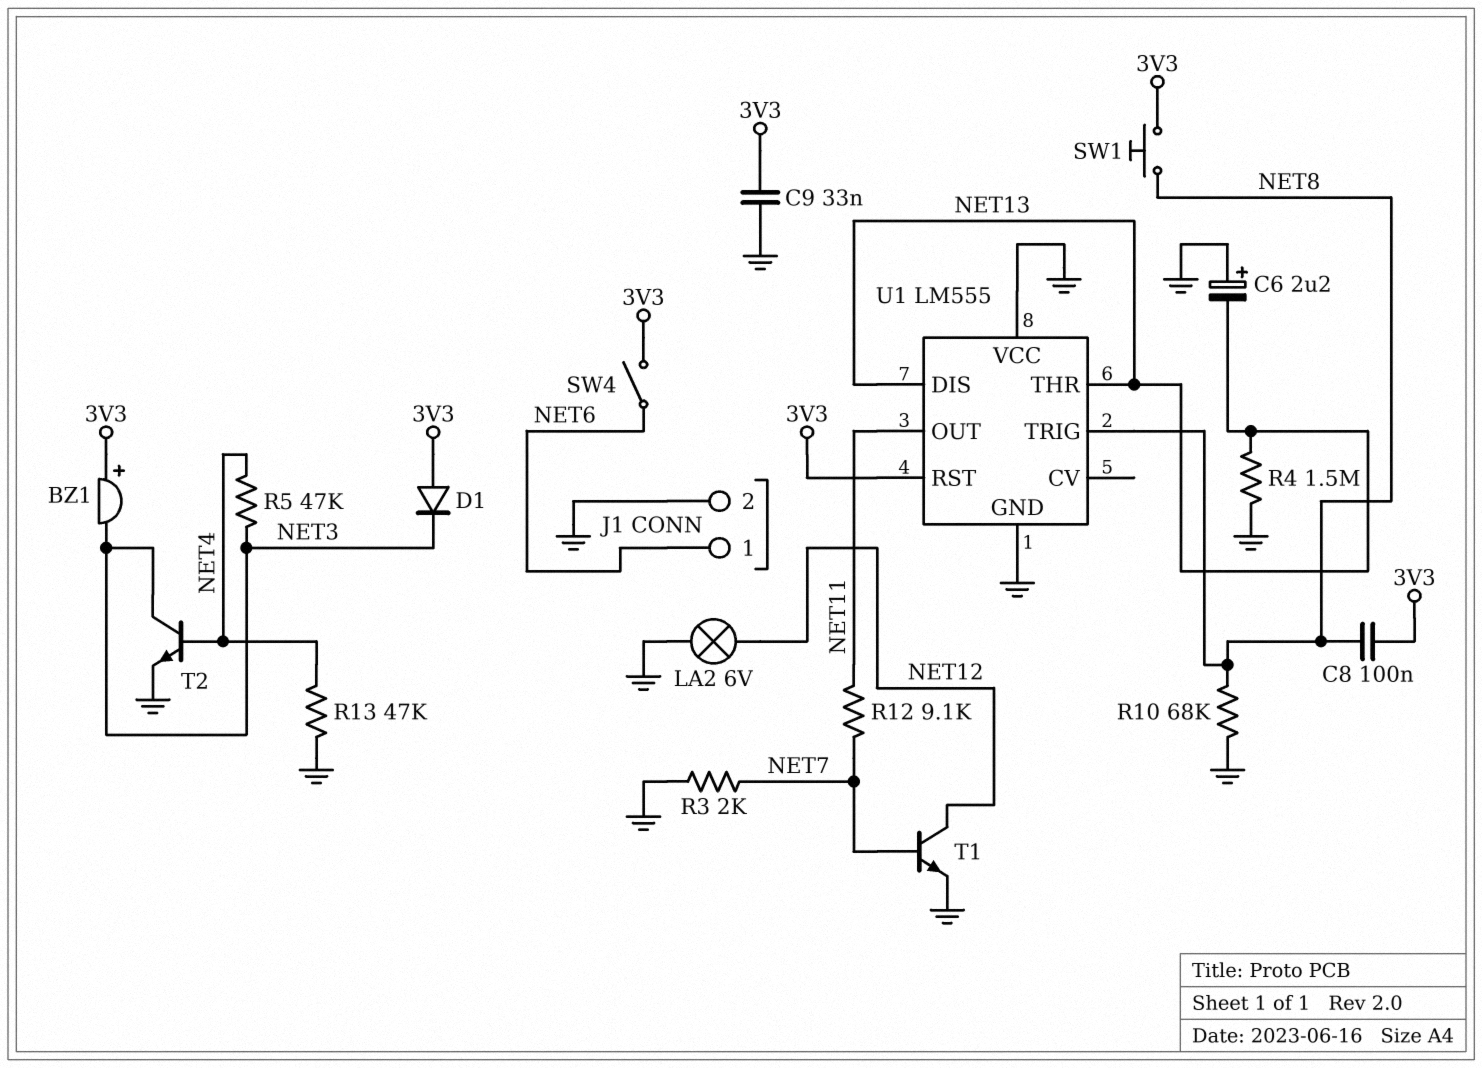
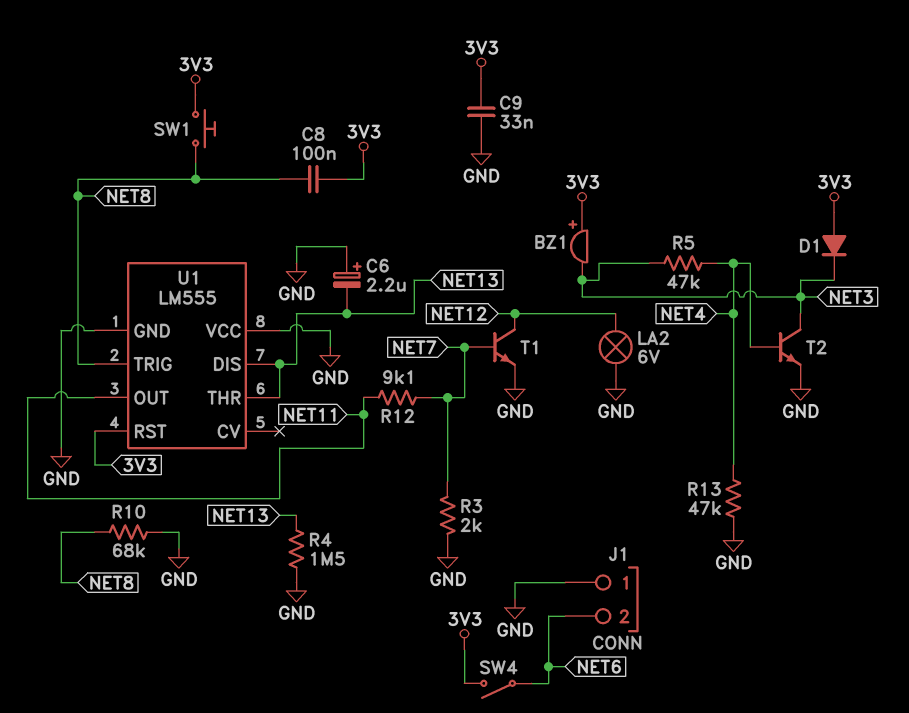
J1 pin 1: NET6 -> GND
J1 pin 2: GND -> NET6

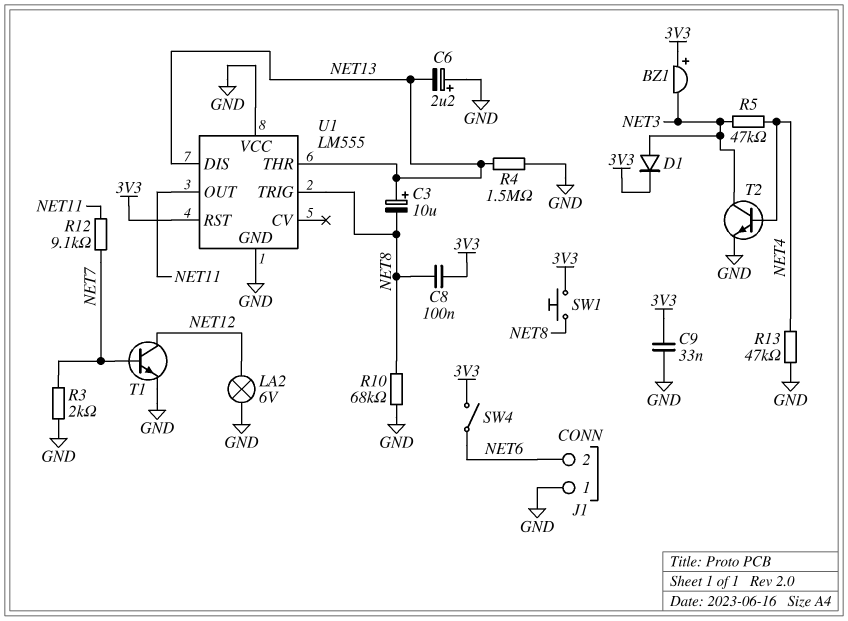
C3: none -> 10uF (plus NET13, minus NET8)
D1: diode (A 3V3, K NET3) -> diode (A NET3, K 3V3)

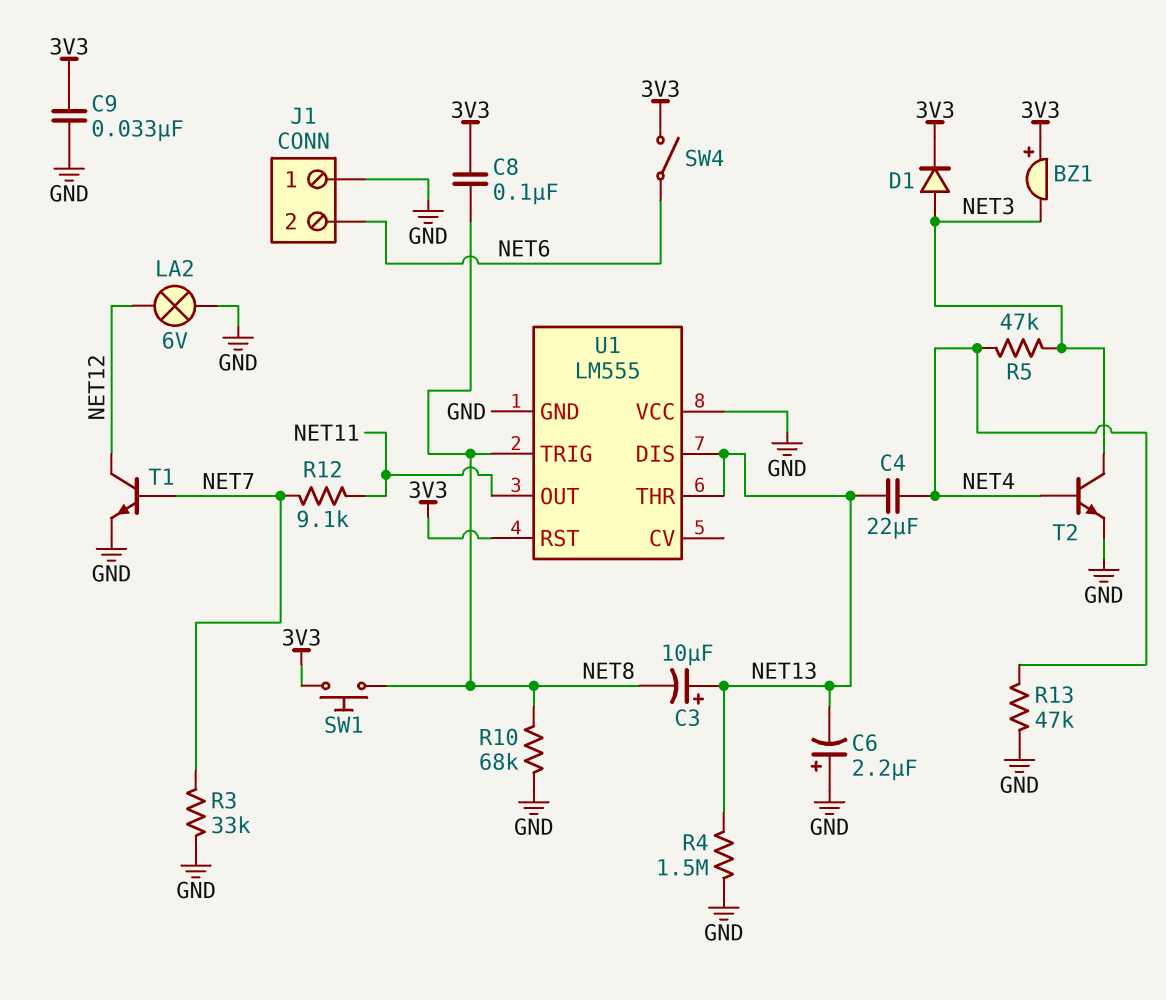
C4: none -> 22uF (NET4, NET13)
R3: 2k (GND, NET7) -> 33k (GND, NET7)

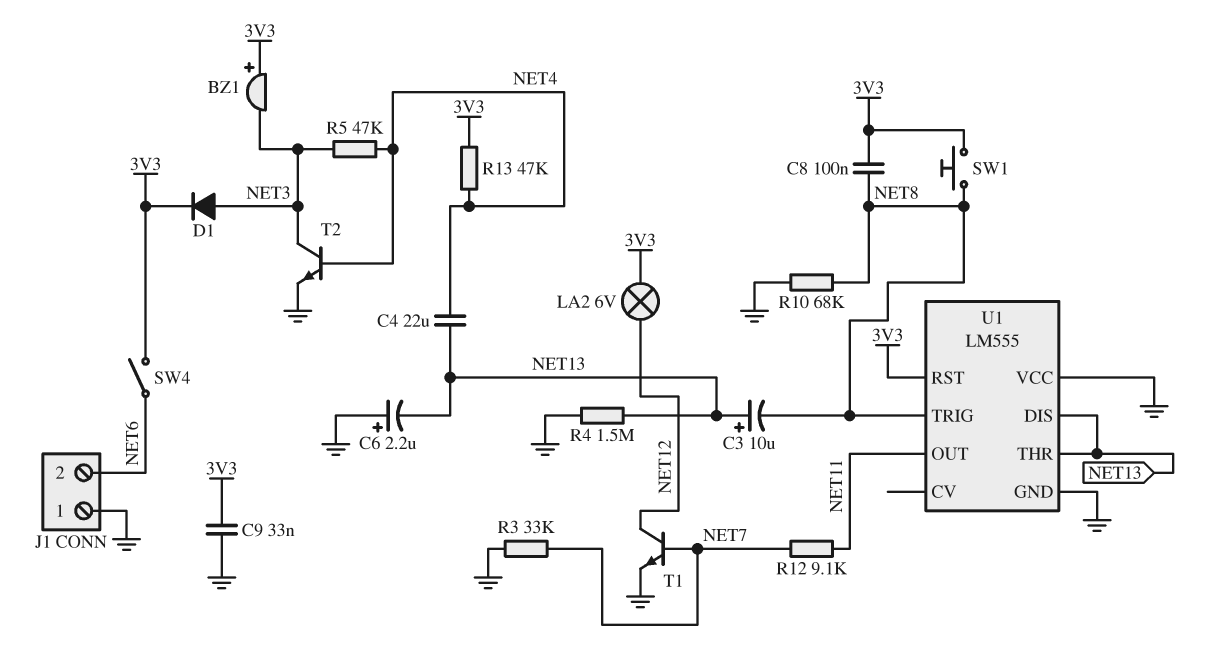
LA2: lamp 6V (GND, NET12) -> lamp 6V (3V3, NET12)
R13: 47k (GND, NET4) -> 47k (3V3, NET4)

